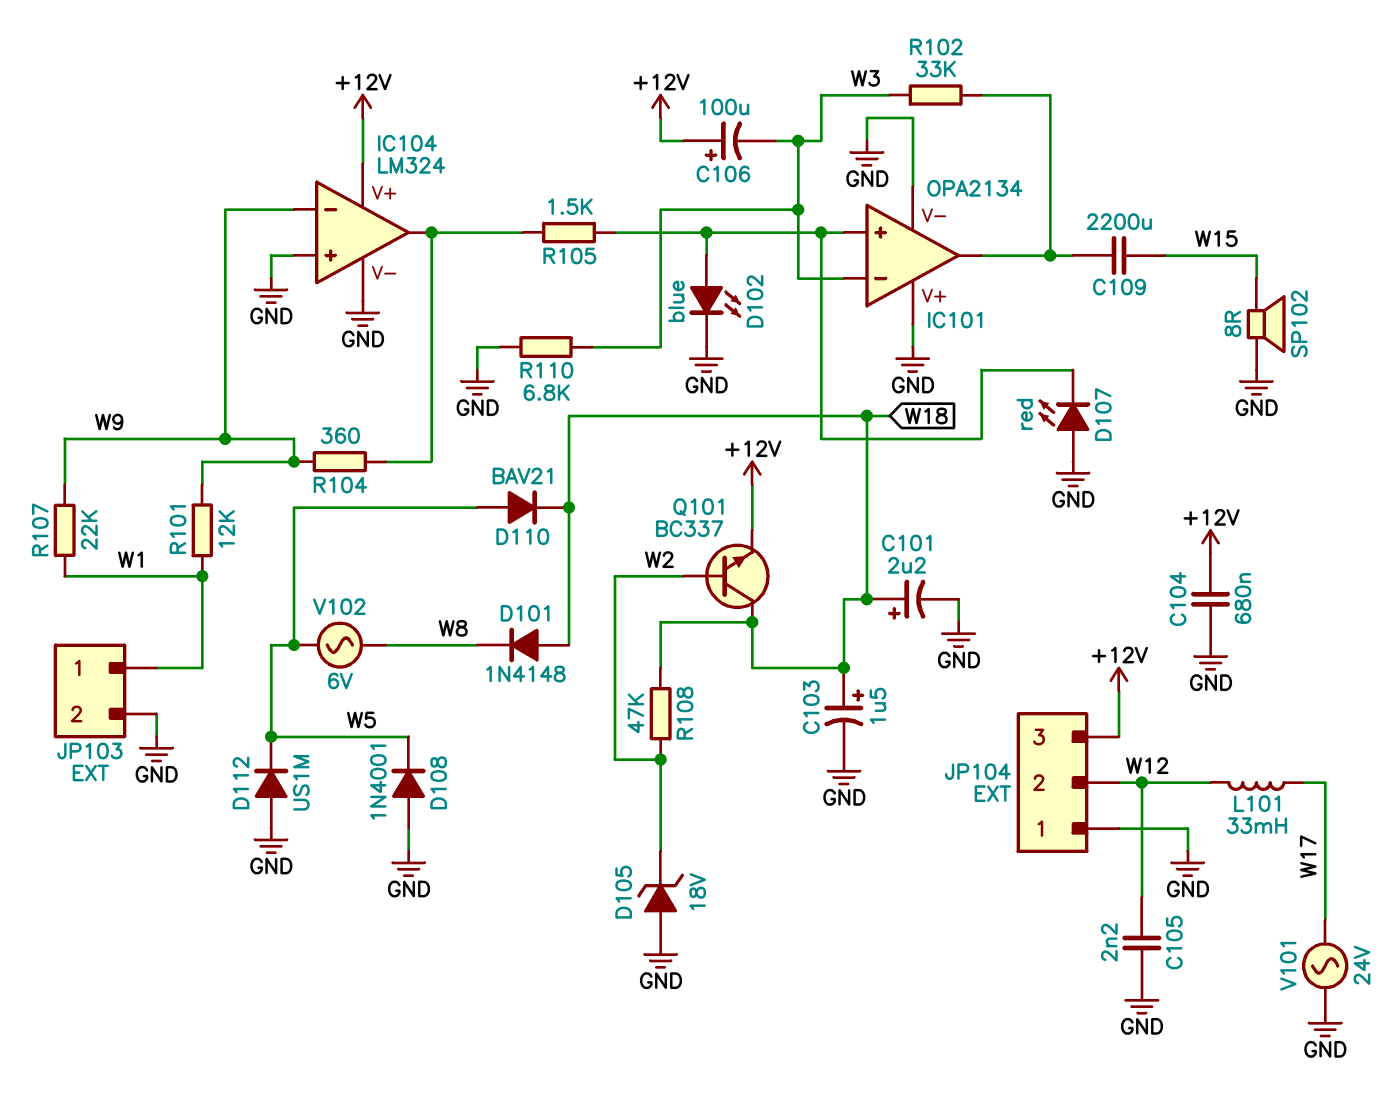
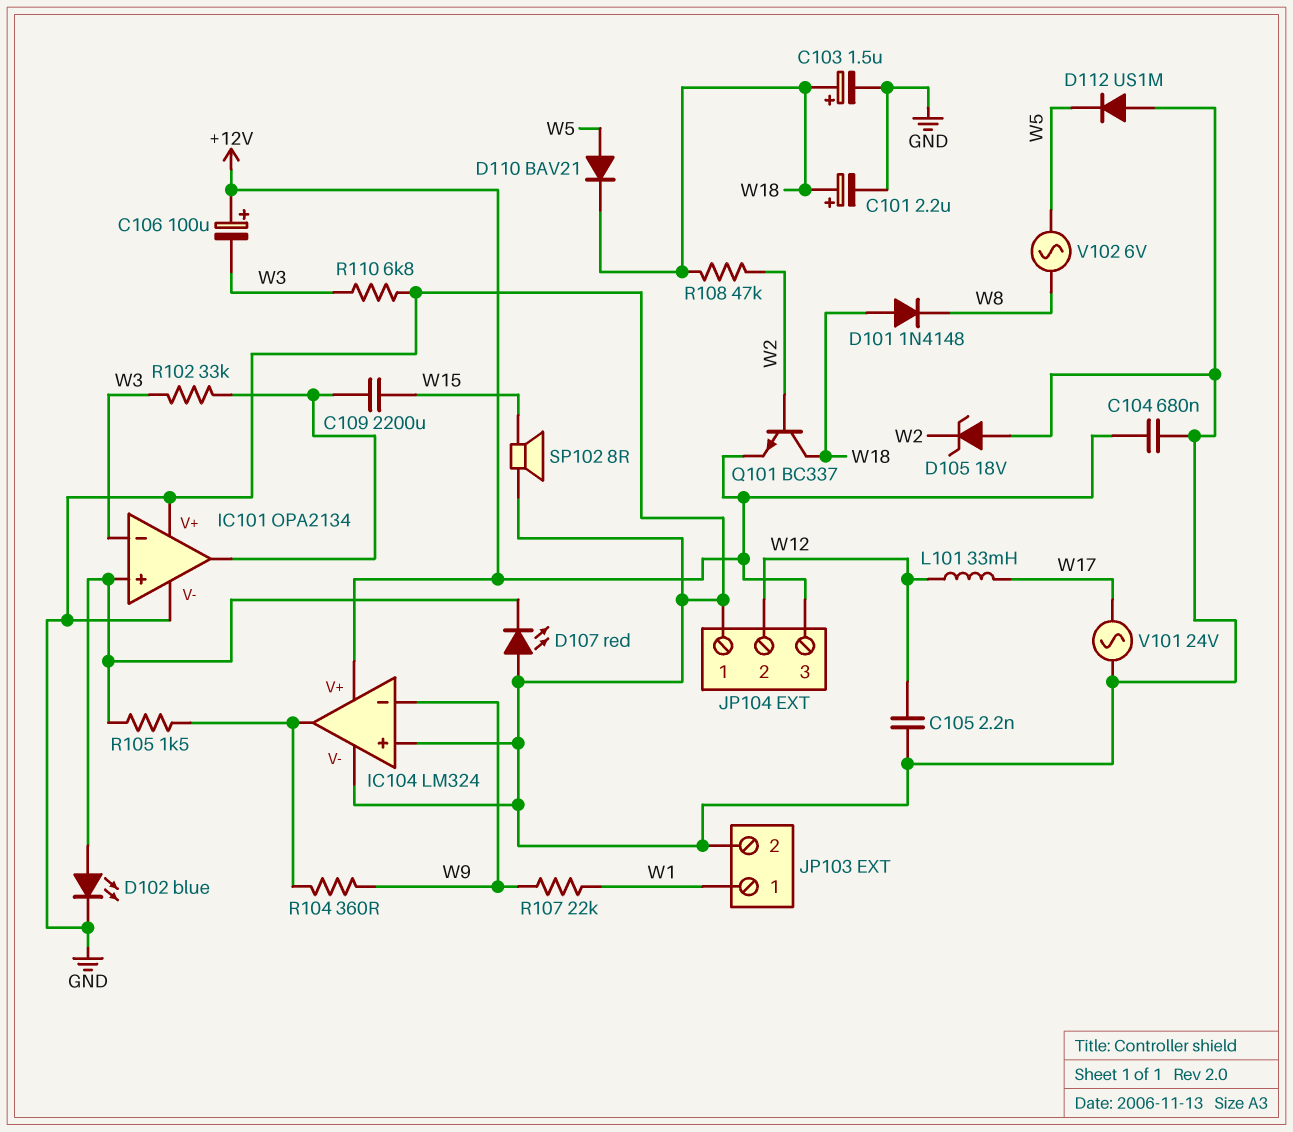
D108: diode 1N4001 (A GND, K W5) -> none
R101: 12k (W1, W9) -> none

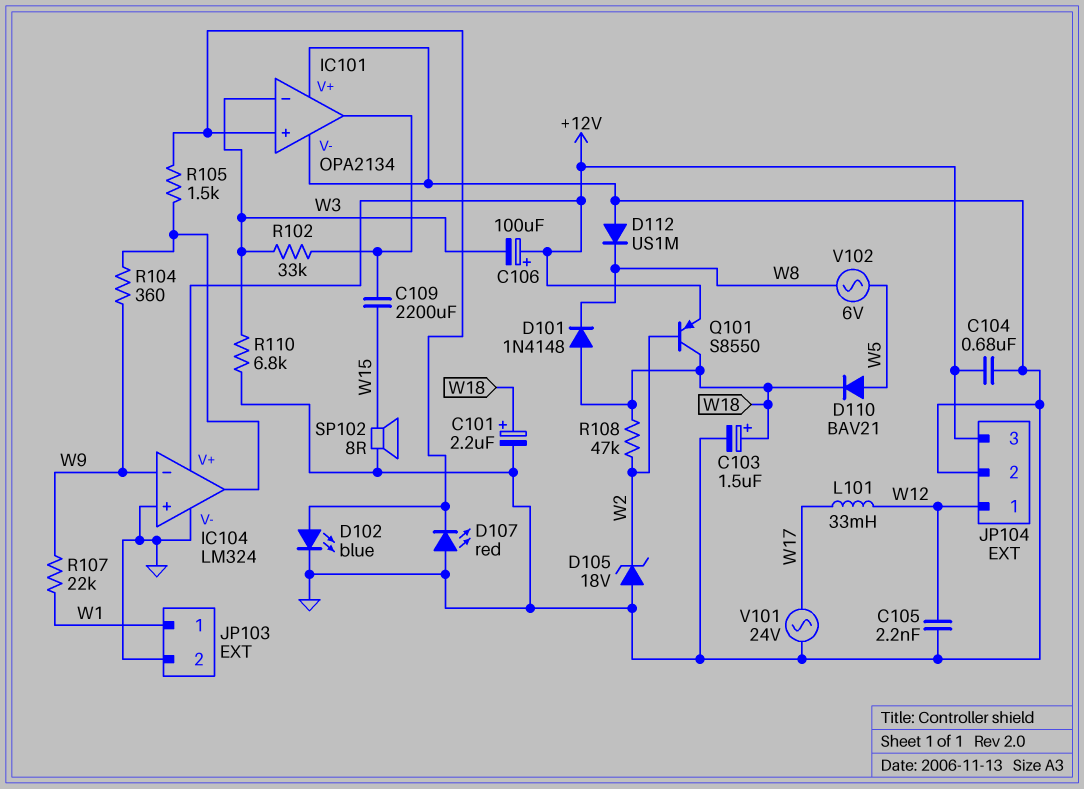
D112: diode US1M (A GND, K W5) -> diode US1M (A GND, K W8)
JP104 pin 1: GND -> W12
JP104 pin 2: W12 -> GND
Q101: NPN BC337 (B W2, C W18, E +12V) -> PNP S8550 (B W2, C W18, E +12V)

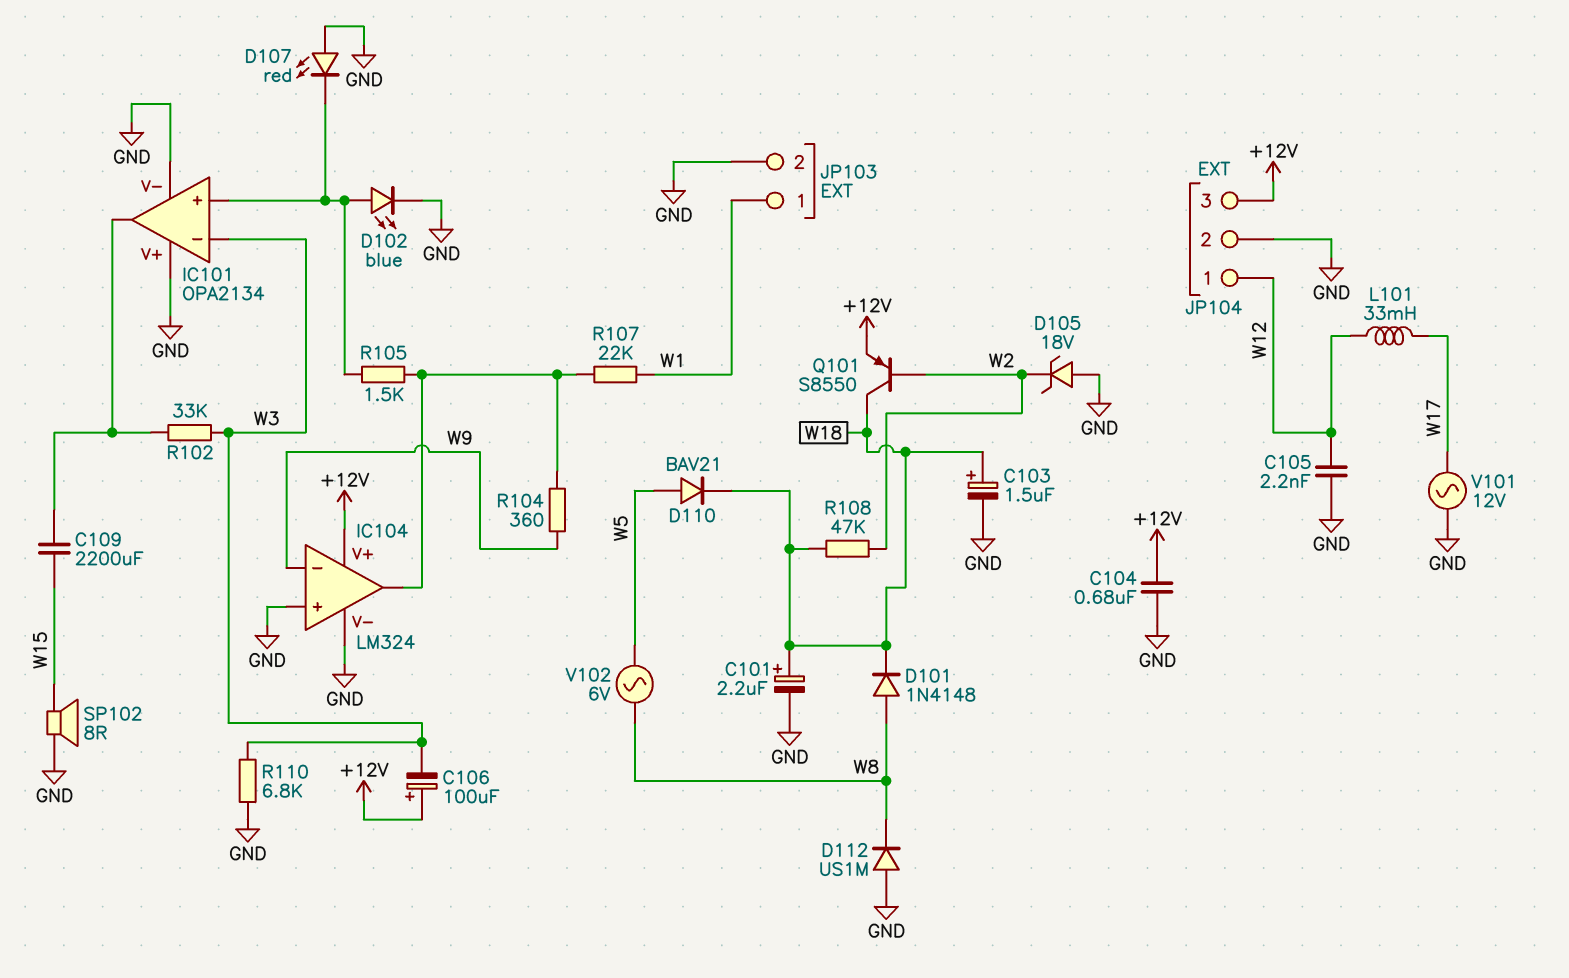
D101: diode 1N4148 (A W18, K W8) -> diode 1N4148 (A W8, K W18)
R107: 22k (W1, W9) -> 22k (IC104/out, W1)
V101: AC 24V (GND, W17) -> AC 12V (GND, W17)

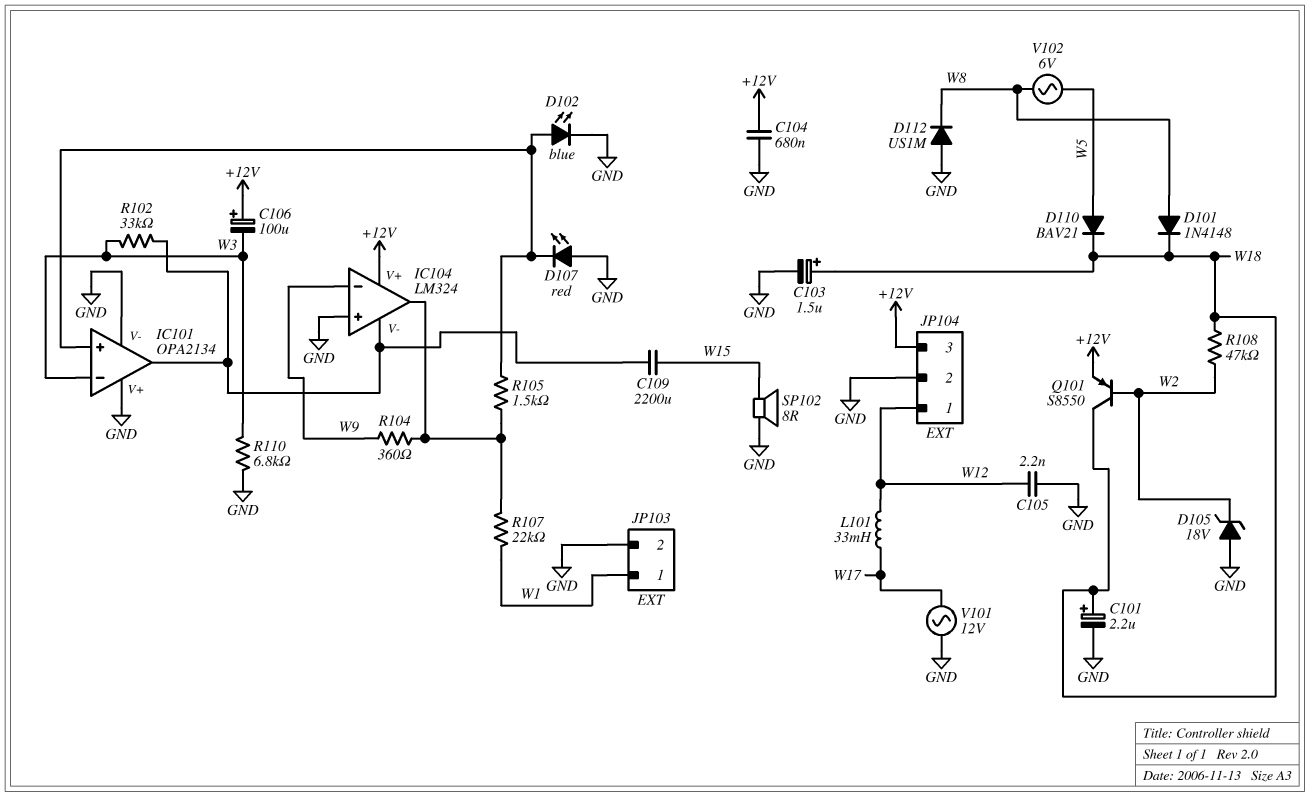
IC104 pin V-: GND -> IC101/out

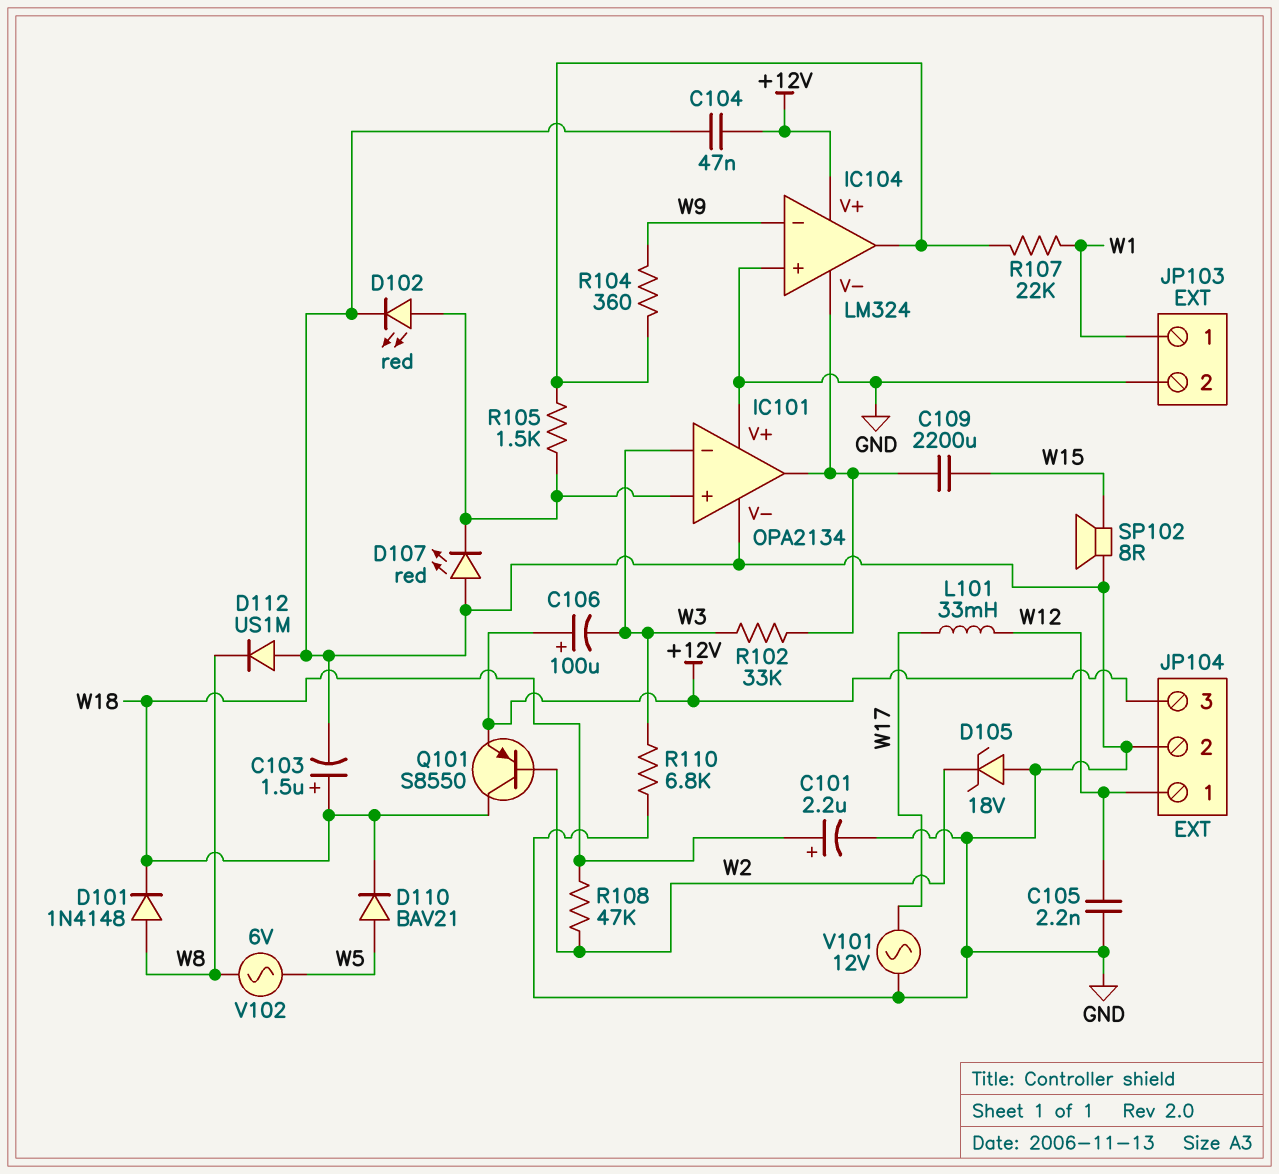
C104: 680nF (+12V, GND) -> 47nF (+12V, GND)
D102: LED blue (A IC101/in+, K GND) -> LED red (A IC101/in+, K GND)

